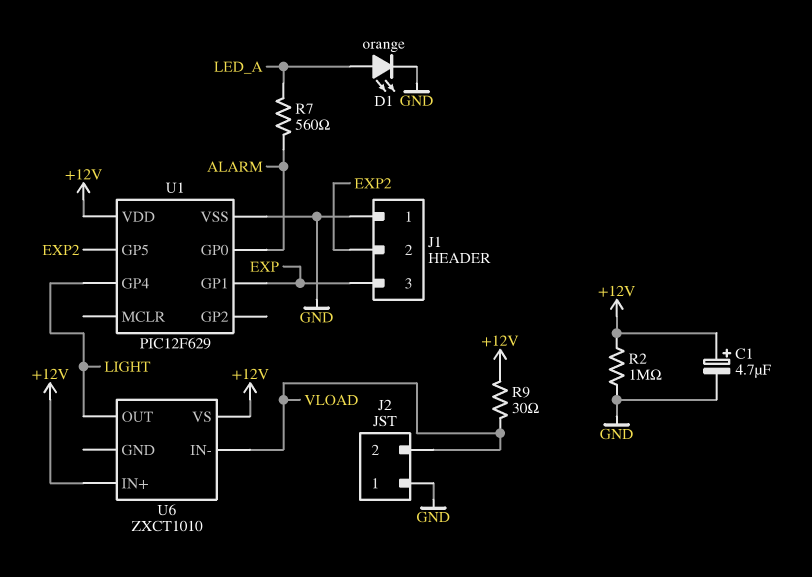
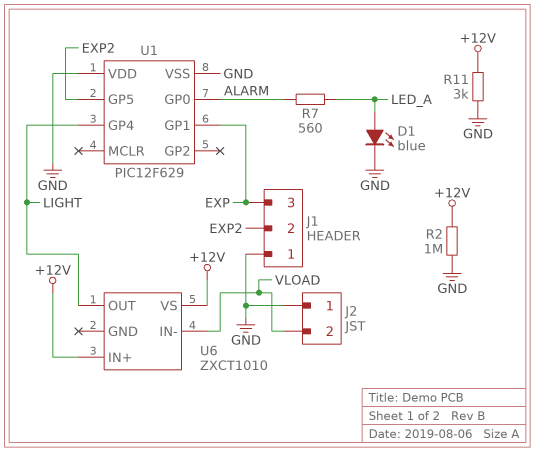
C1: 4.7uF (plus +12V, minus GND) -> none
D1: LED orange (A LED_A, K GND) -> LED blue (A LED_A, K GND)
R9: 30 (+12V, VLOAD) -> none
R11: none -> 3k (+12V, GND)
U1 pin VDD: +12V -> GND

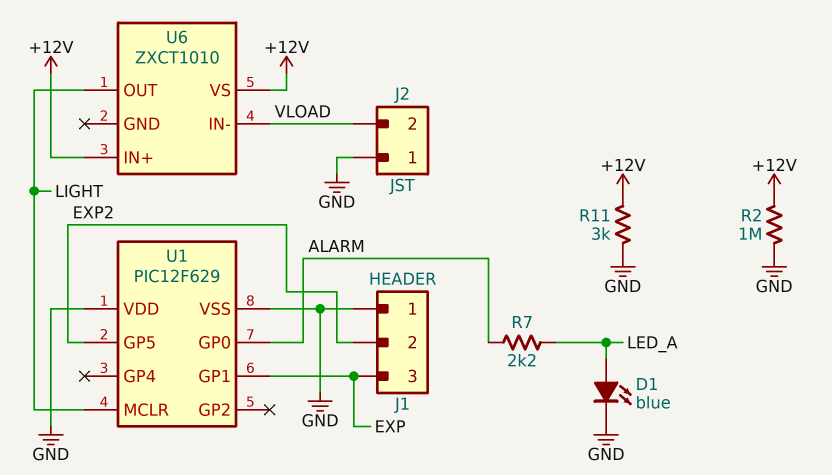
R7: 560 (ALARM, LED_A) -> 2.2k (ALARM, LED_A)
U1 pin GP4: LIGHT -> none
U1 pin MCLR: none -> LIGHT

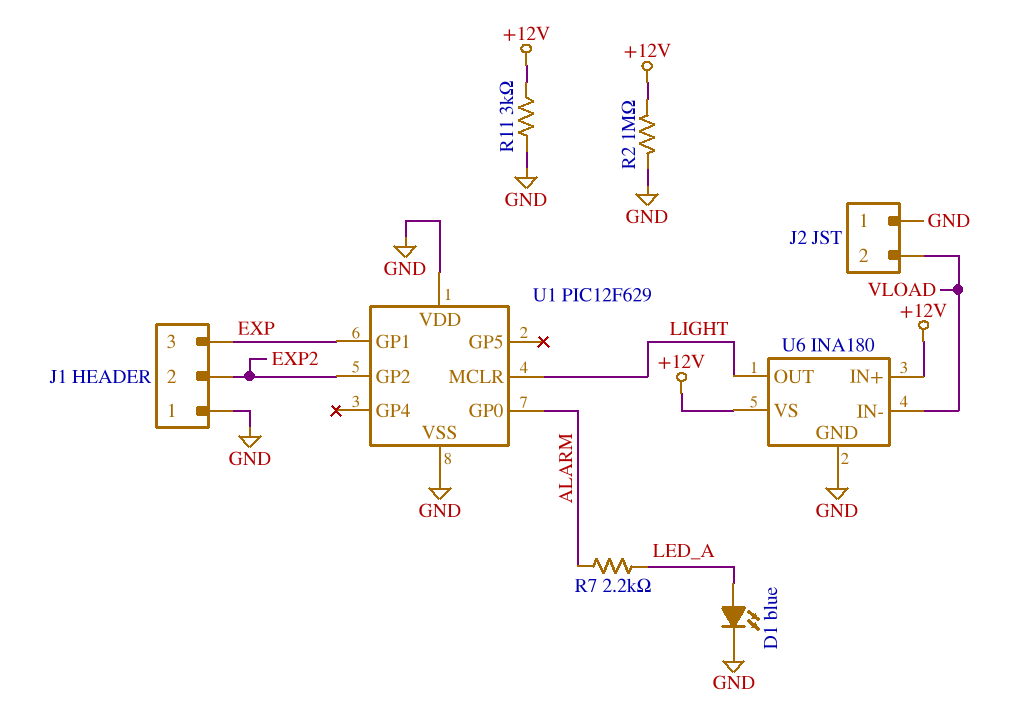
U1 pin GP2: none -> EXP2
U1 pin GP5: EXP2 -> none
U6: ZXCT1010 -> INA180
U6 pin GND: none -> GND

